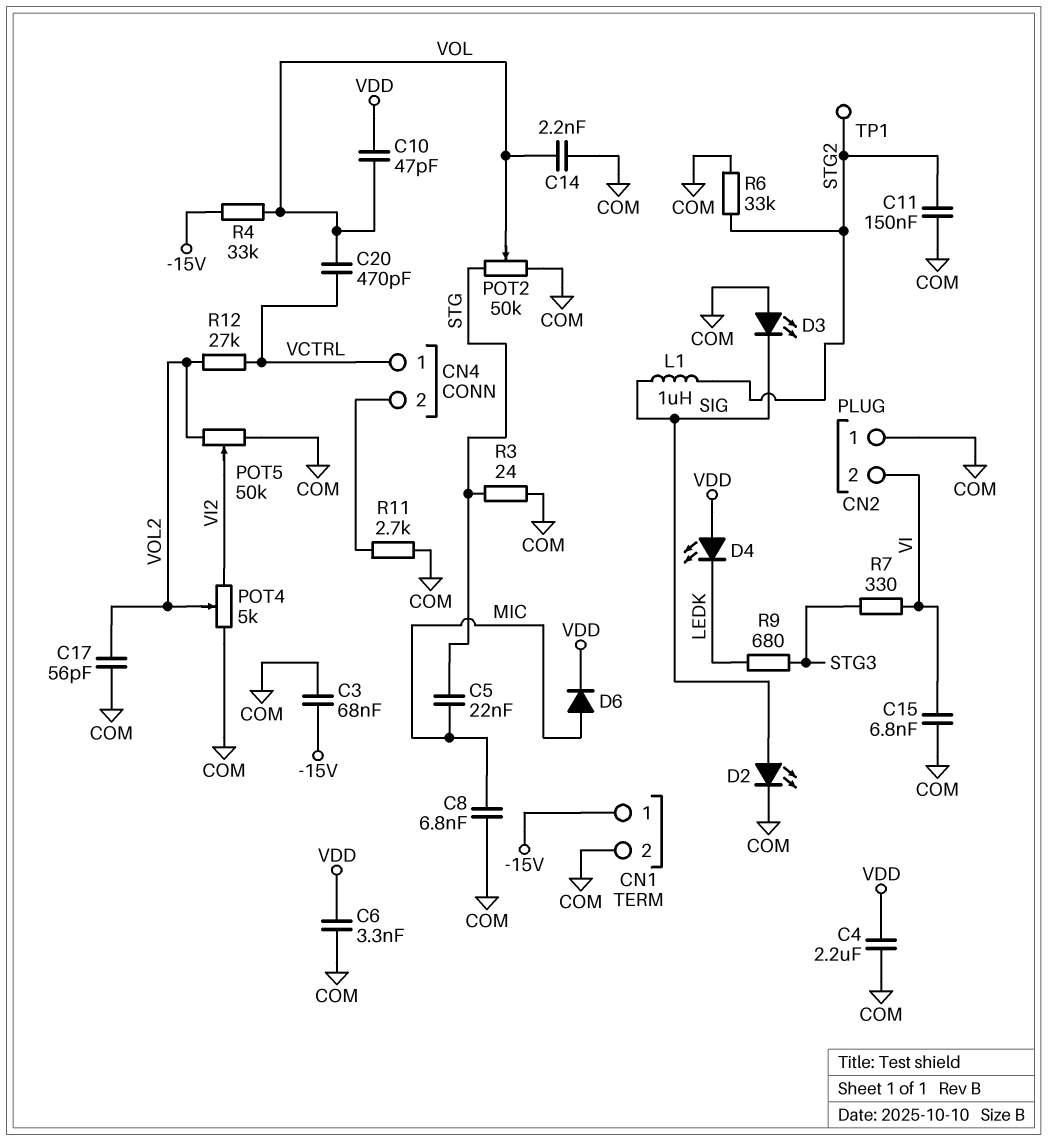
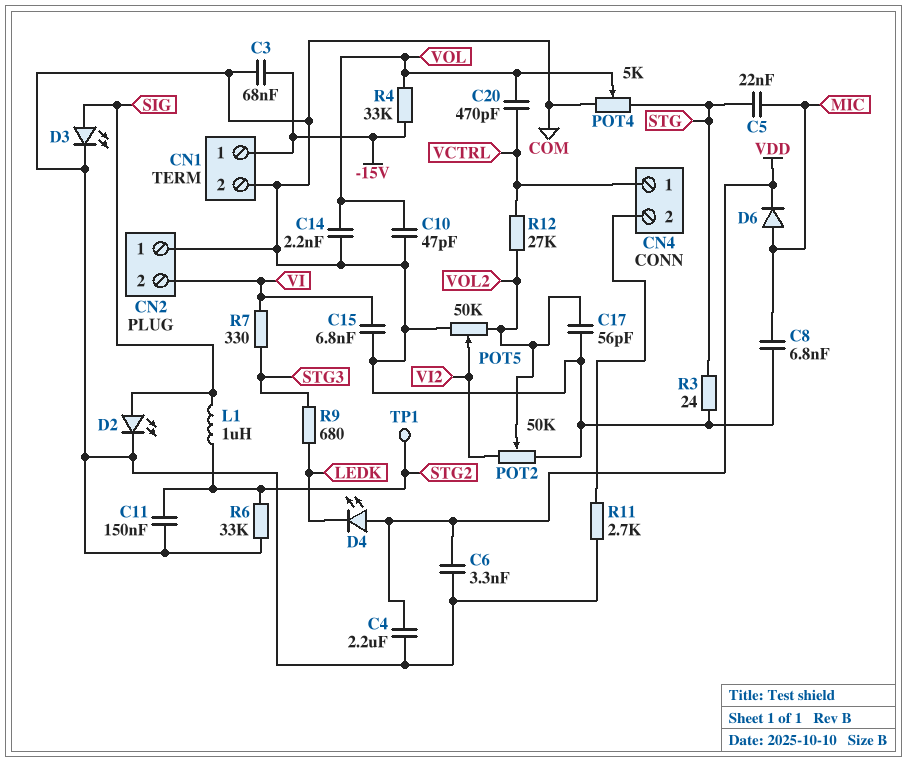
C10: 47pF (VDD, VOL) -> 47pF (COM, VOL)
D3: LED (A COM, K SIG) -> LED (A SIG, K COM)
POT2: 50k (COM, STG, wiper VOL) -> 50k (COM, VI2, wiper VOL2)
POT4: 5k (COM, VI2, wiper VOL2) -> 5k (COM, STG, wiper VOL)

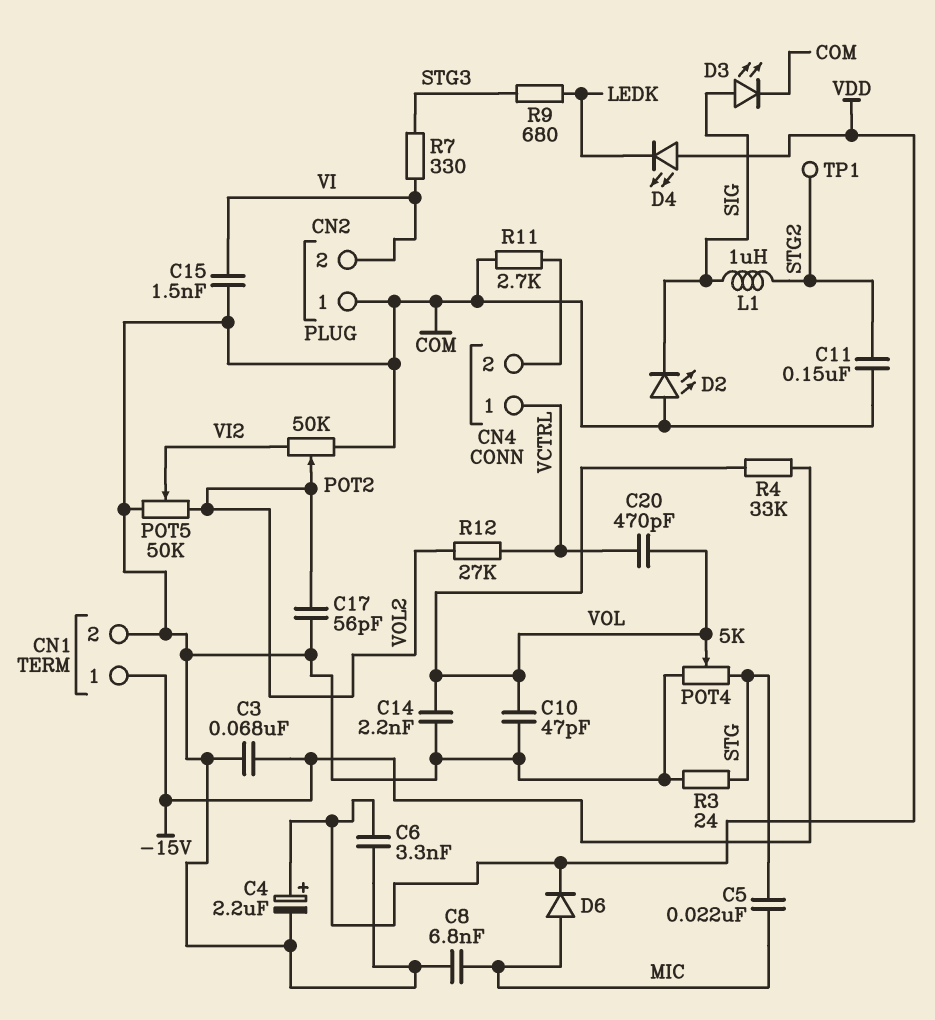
C4: 2.2uF (COM, VDD) -> 2.2uF (plus VDD, minus COM)
C15: 6.8nF (COM, VI) -> 1.5nF (COM, VI)
D2: LED (A SIG, K COM) -> LED (A COM, K SIG)
R6: 33k (COM, STG2) -> none

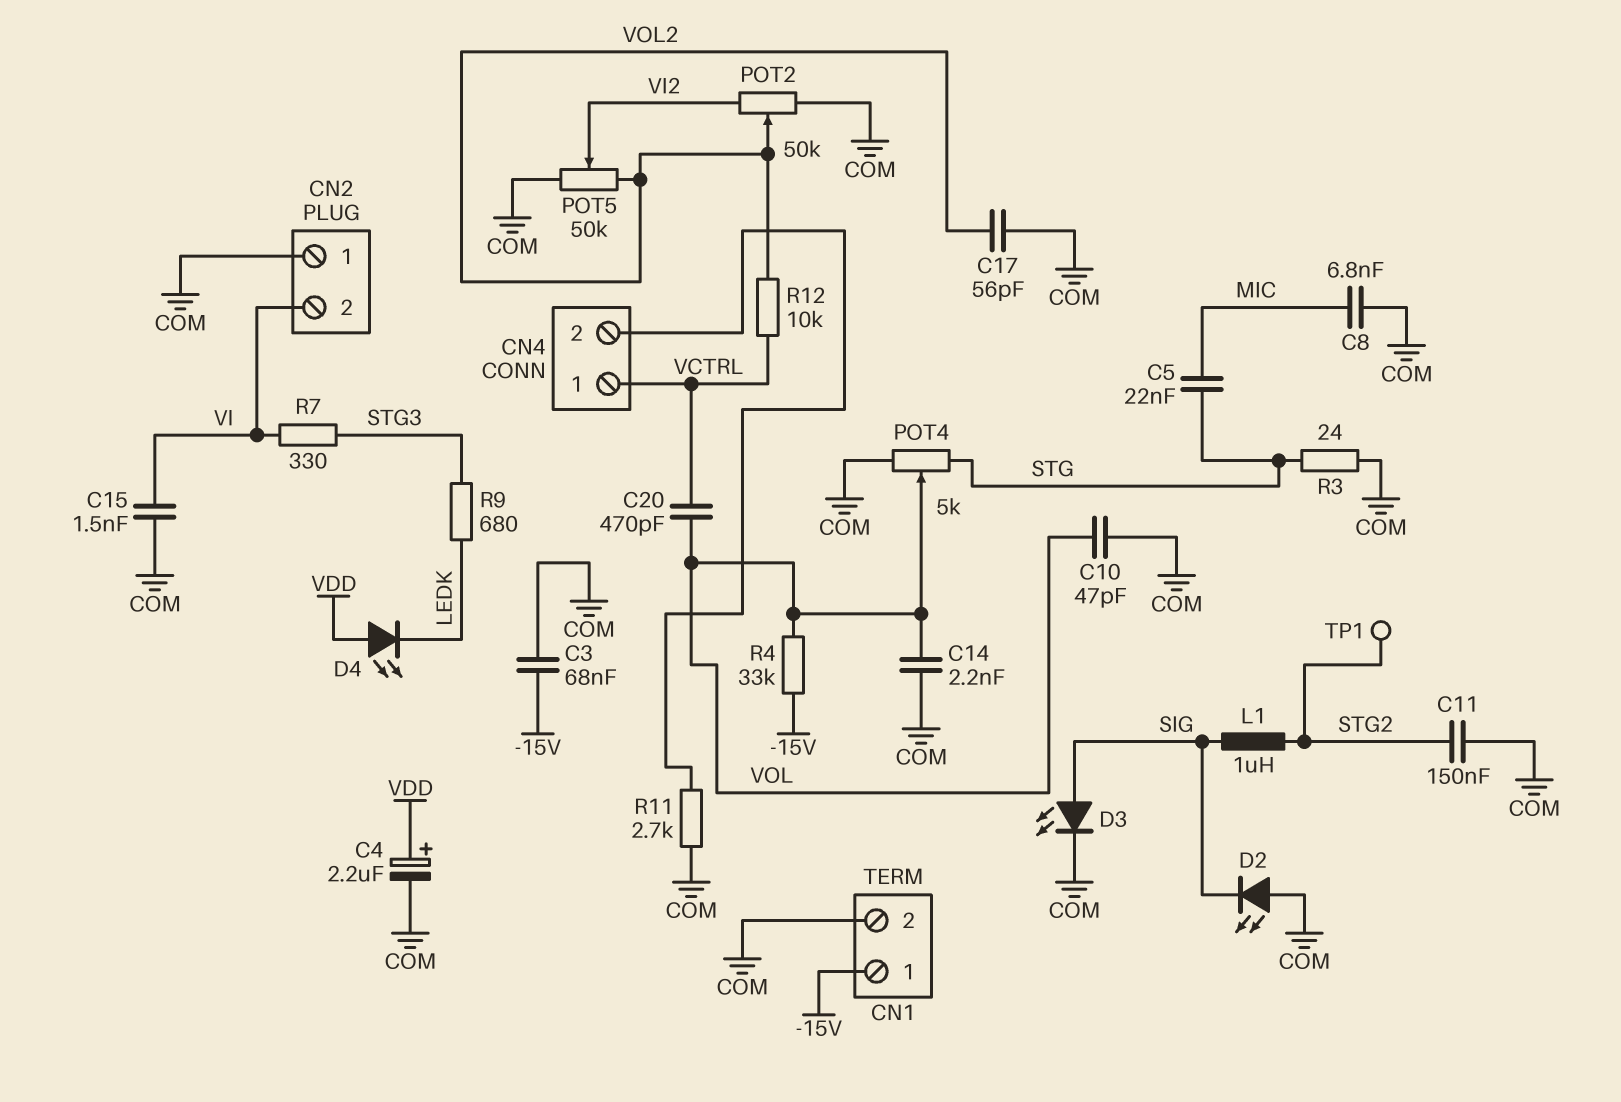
C6: 3.3nF (COM, VDD) -> none
D6: diode (A MIC, K VDD) -> none
R12: 27k (VCTRL, VOL2) -> 10k (VCTRL, VOL2)

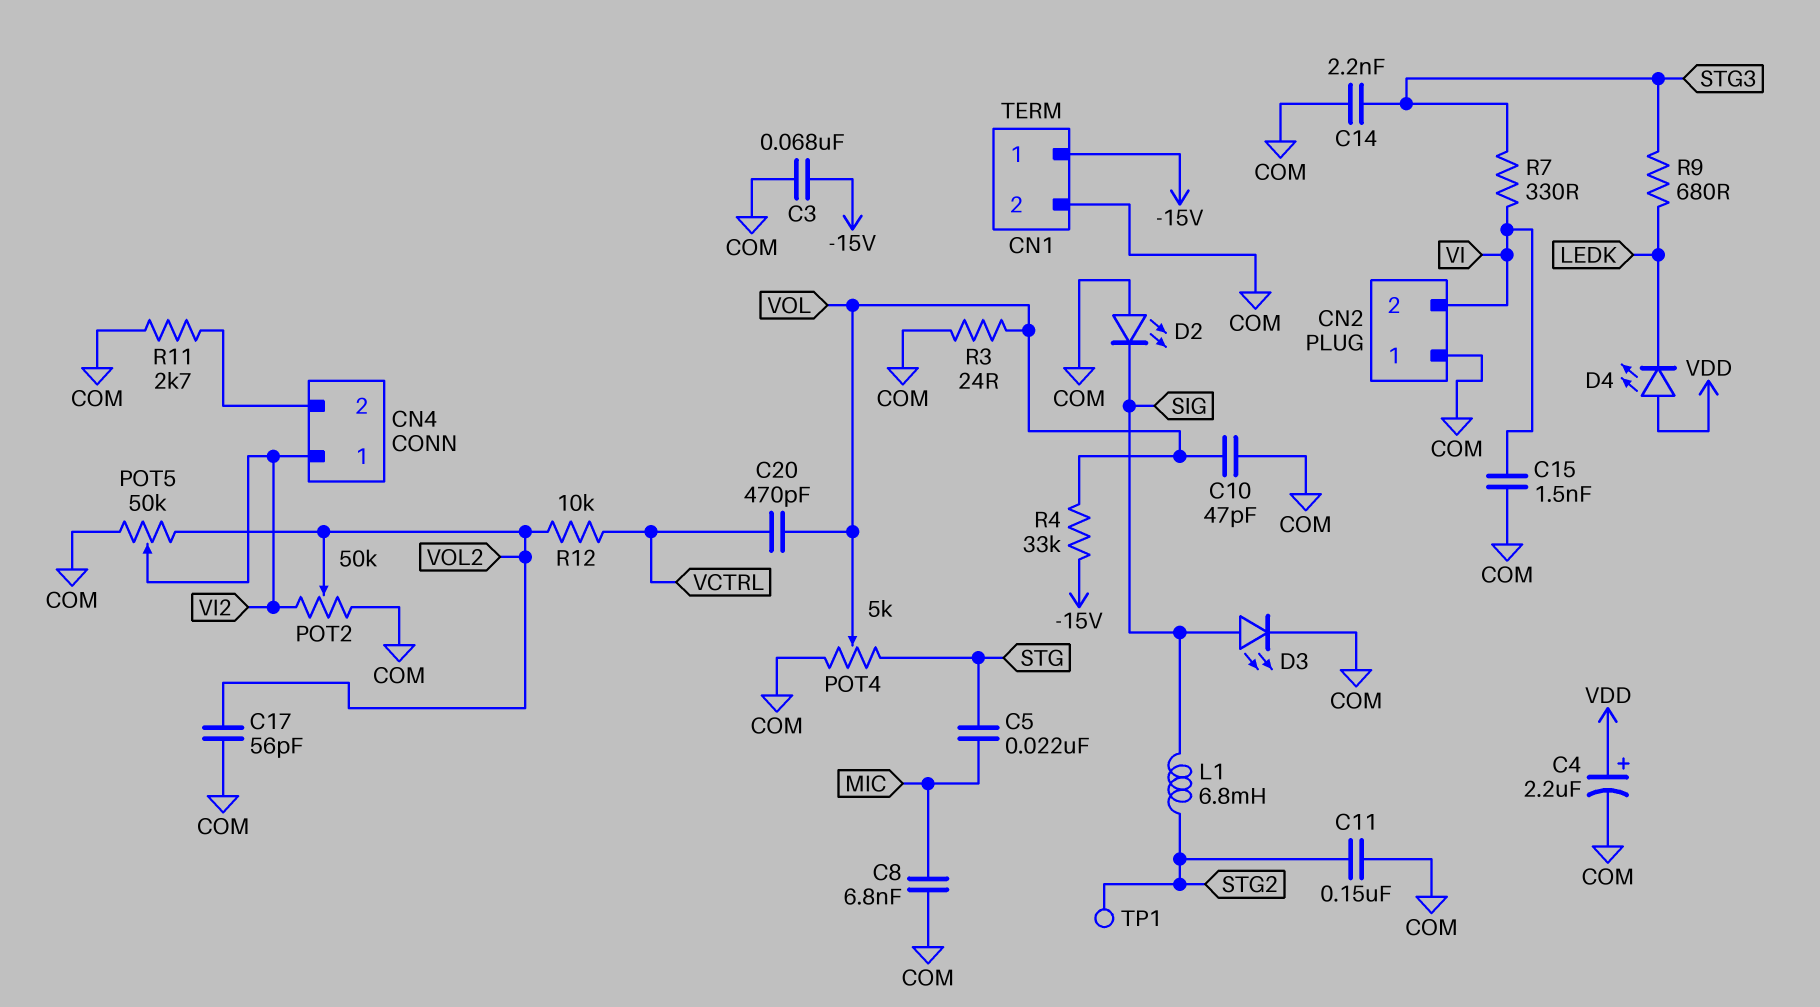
C14: 2.2nF (COM, VOL) -> 2.2nF (COM, STG3)
CN4 pin 1: VCTRL -> VI2
L1: 1uH (SIG, STG2) -> 6.8mH (SIG, STG2)
R3: 24 (COM, STG) -> 24 (COM, VOL)

